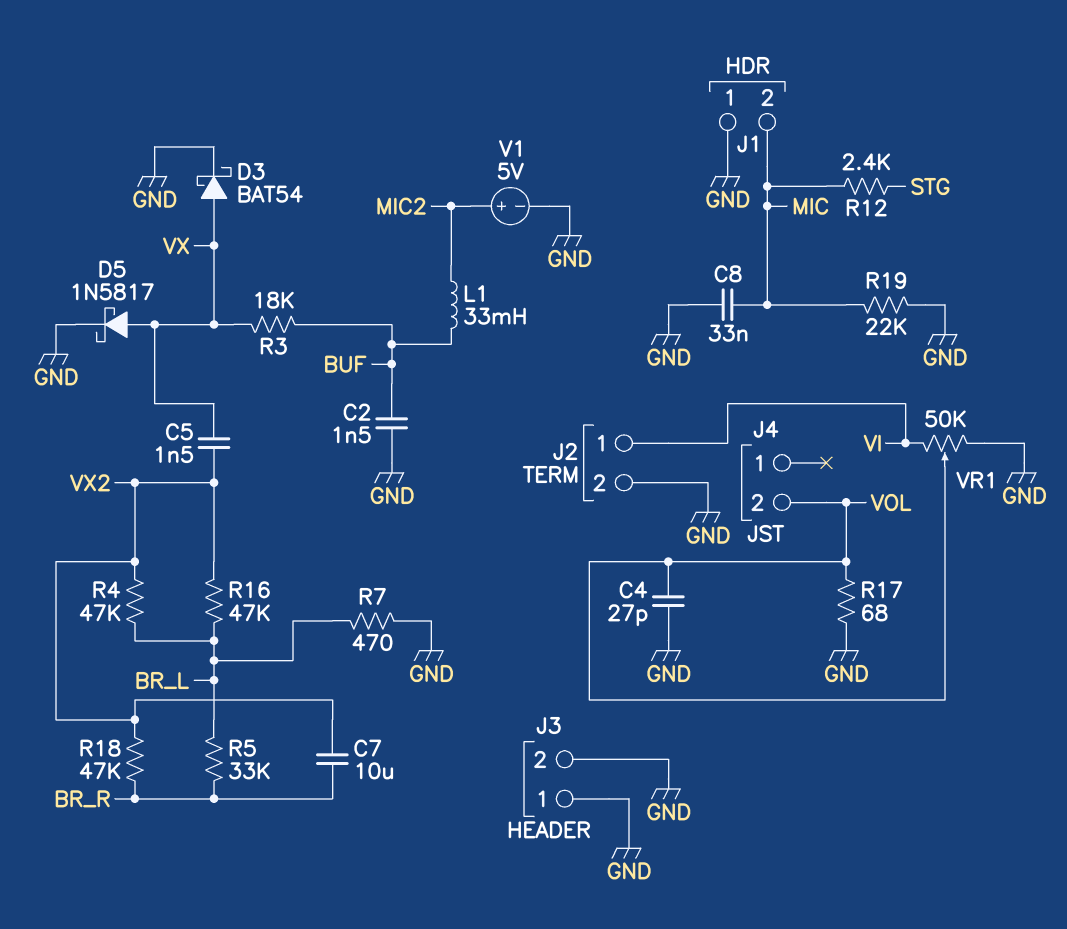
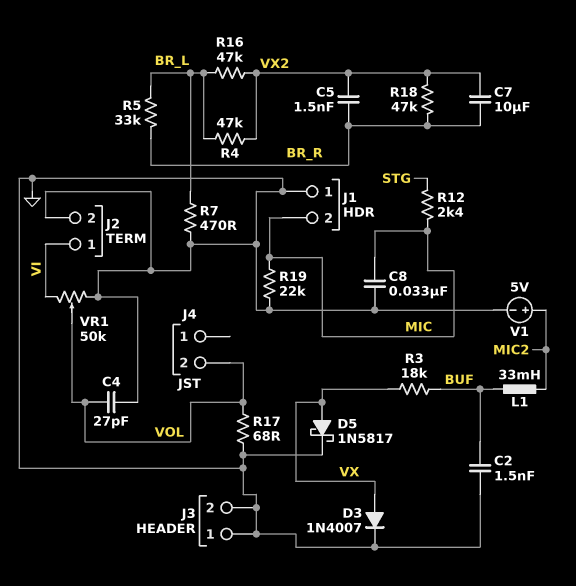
C5: 1.5nF (VX, VX2) -> 1.5nF (BR_R, VX2)
D3: schottky BAT54 (A VX, K GND) -> diode 1N4007 (A VX, K GND)

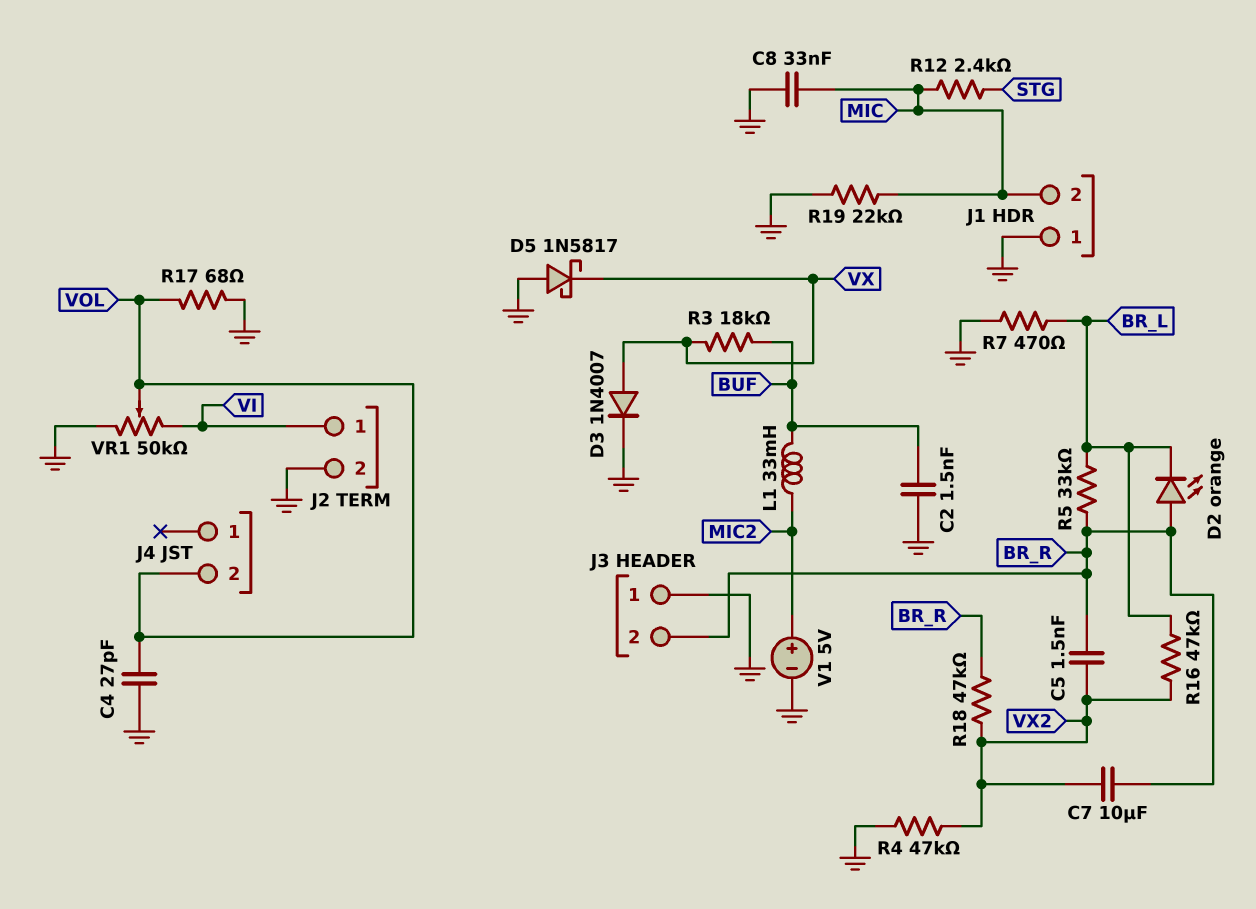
D2: none -> LED orange (A BR_R, K BR_L)
D5: schottky 1N5817 (A VX, K GND) -> schottky 1N5817 (A GND, K VX)
J3 pin 2: GND -> BR_R
R4: 47k (BR_L, VX2) -> 47k (GND, VX2)

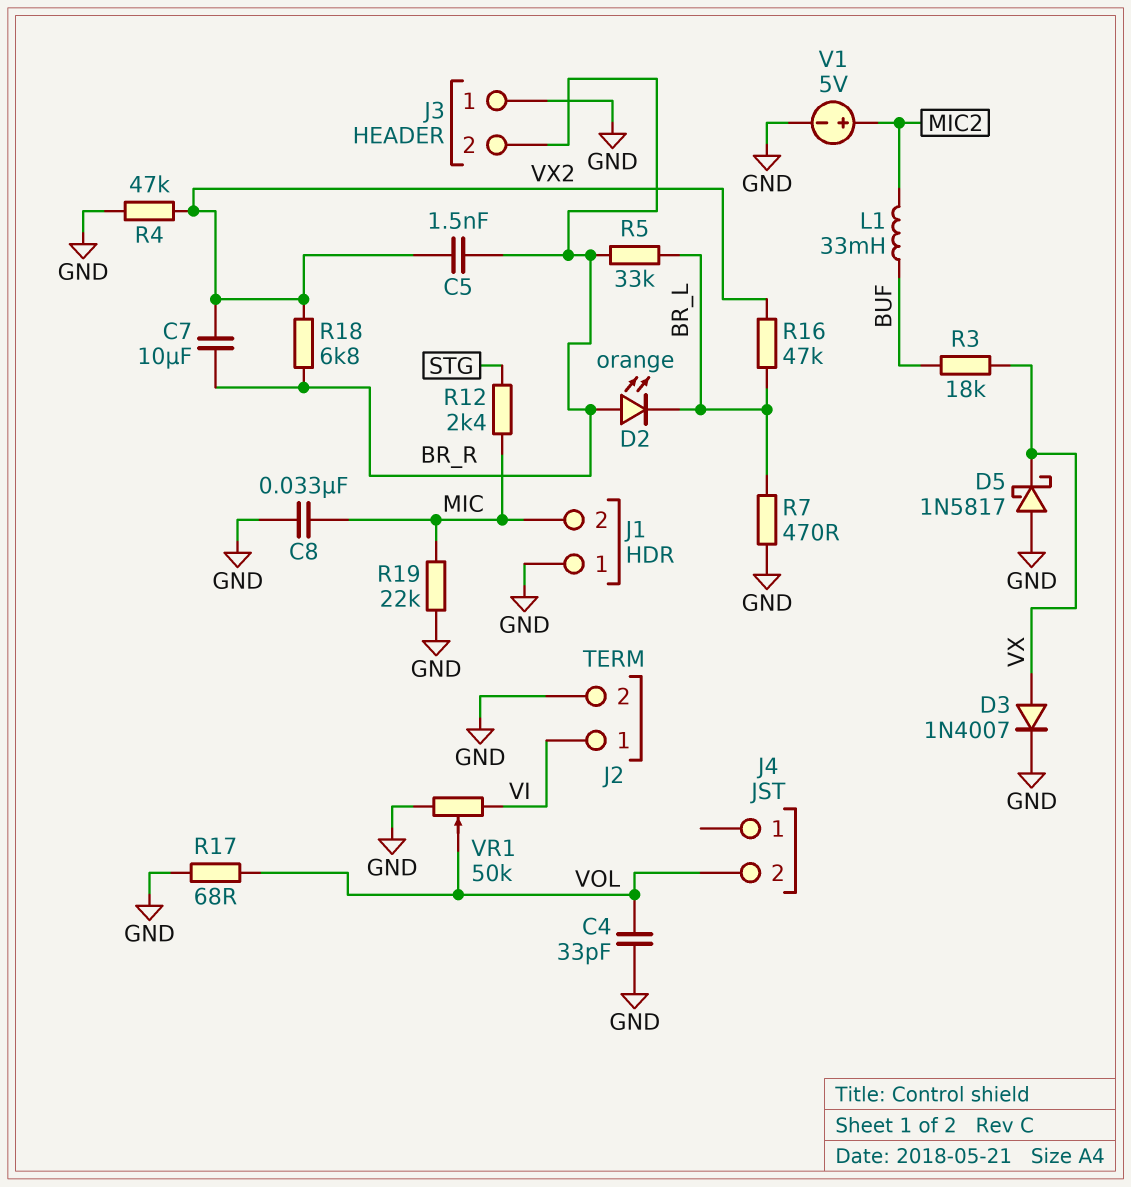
C2: 1.5nF (BUF, GND) -> none
C4: 27pF (GND, VOL) -> 33pF (GND, VOL)
R18: 47k (BR_R, VX2) -> 6.8k (BR_R, VX2)

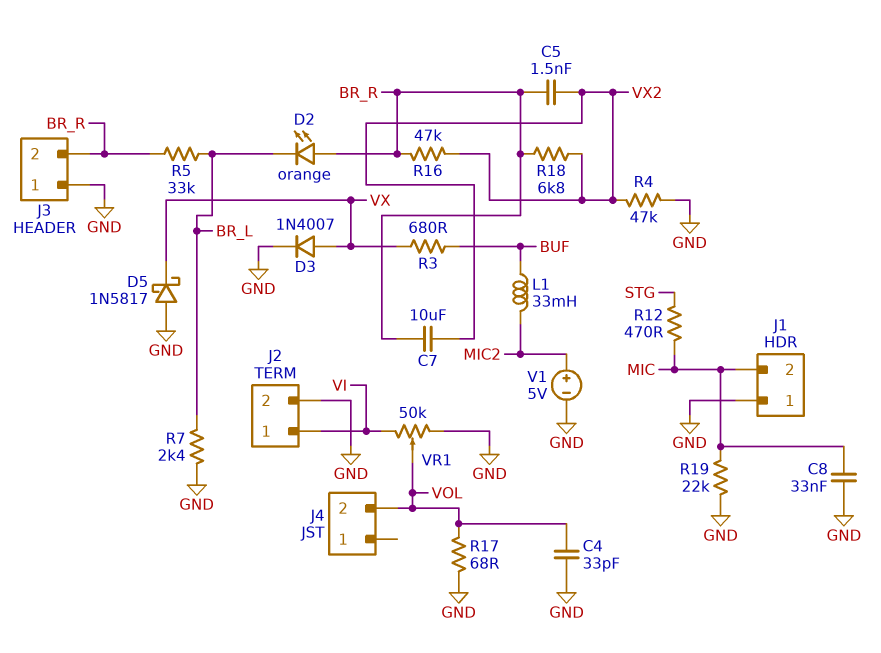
R3: 18k (BUF, VX) -> 680 (BUF, VX)
R7: 470 (BR_L, GND) -> 2.4k (BR_L, GND)
R12: 2.4k (MIC, STG) -> 470 (MIC, STG)
R16: 47k (BR_L, VX2) -> 47k (BR_R, VX2)

